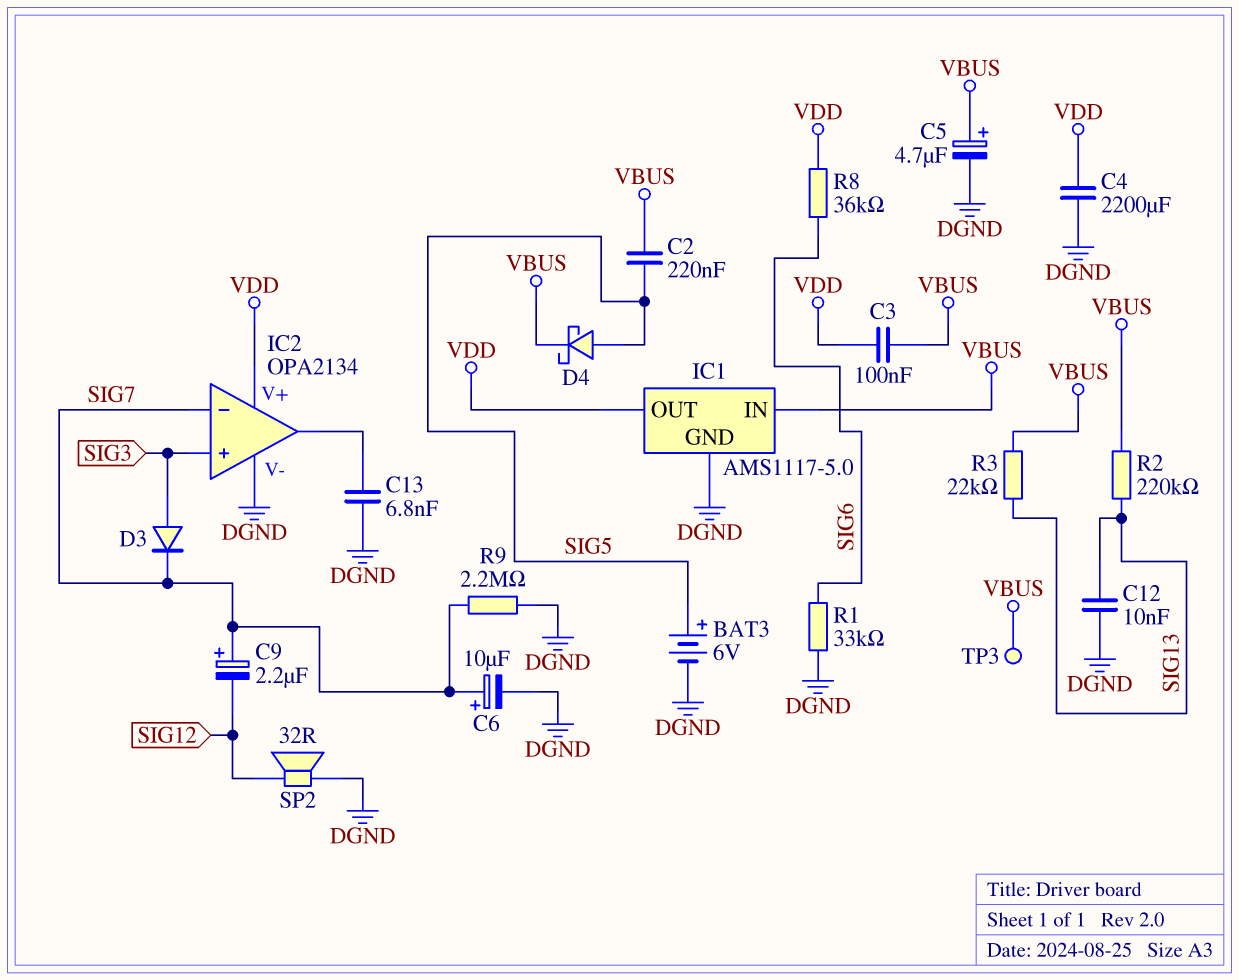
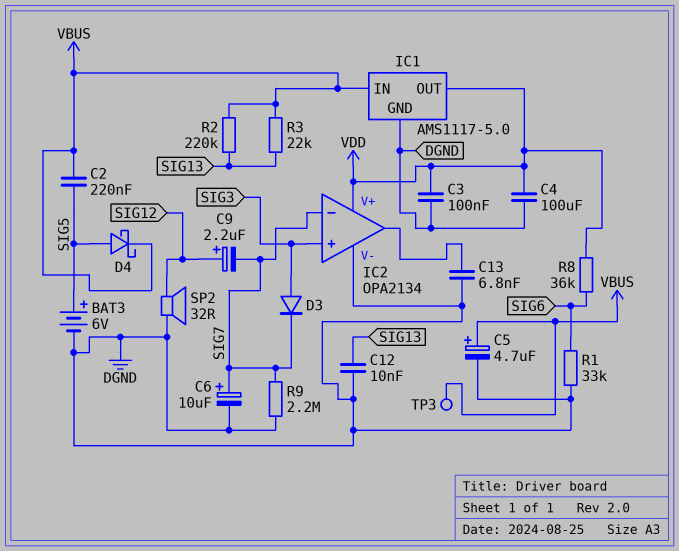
C3: 100nF (VBUS, VDD) -> 100nF (DGND, VDD)
C4: 2200uF (DGND, VDD) -> 100uF (DGND, VDD)
C9: 2.2uF (plus SIG7, minus SIG12) -> 2.2uF (plus SIG12, minus SIG7)

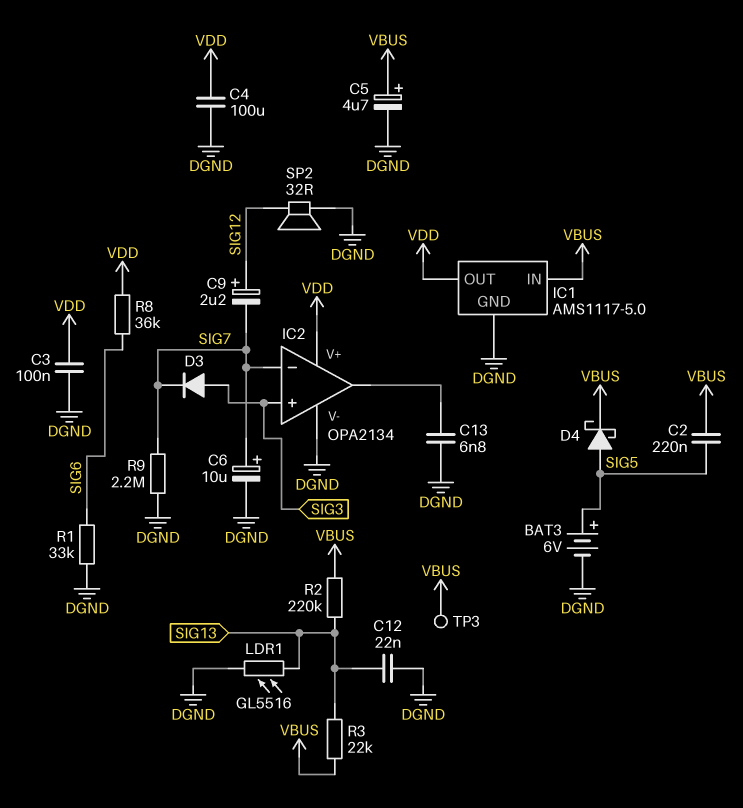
C12: 10nF (DGND, SIG13) -> 22nF (DGND, SIG13)
LDR1: none -> GL5516 (DGND, SIG13)

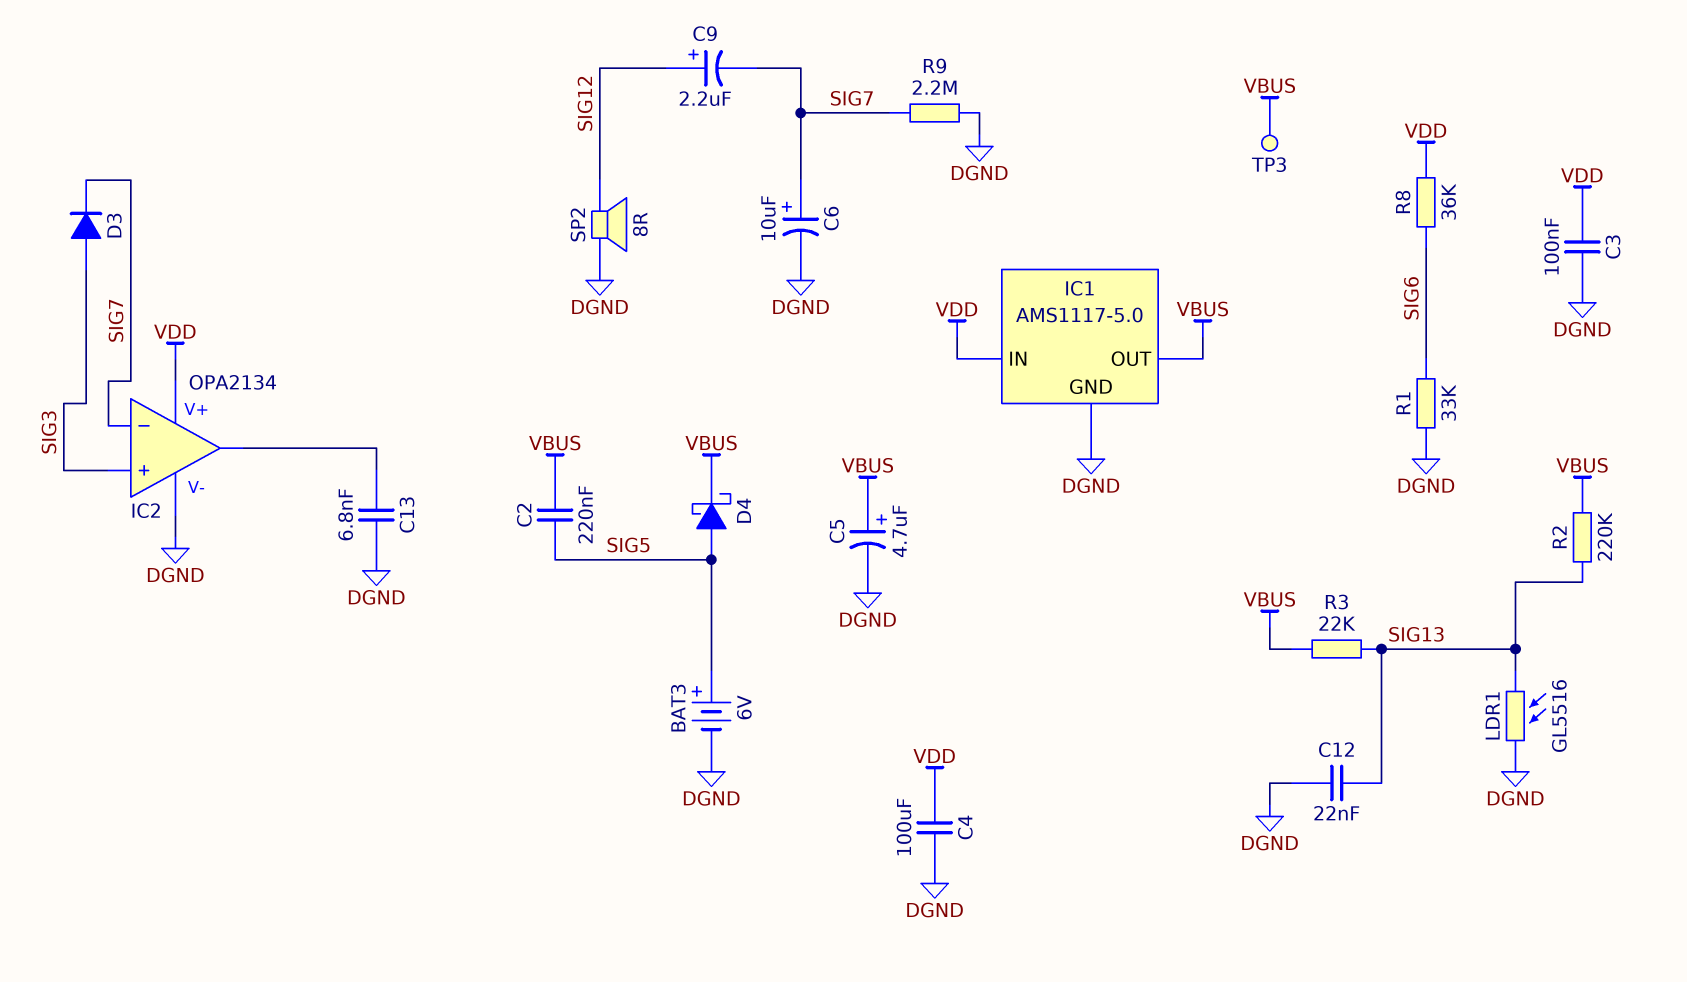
IC1 pin IN: VBUS -> VDD
IC1 pin OUT: VDD -> VBUS
SP2: speaker 32R (DGND, SIG12) -> speaker 8R (DGND, SIG12)

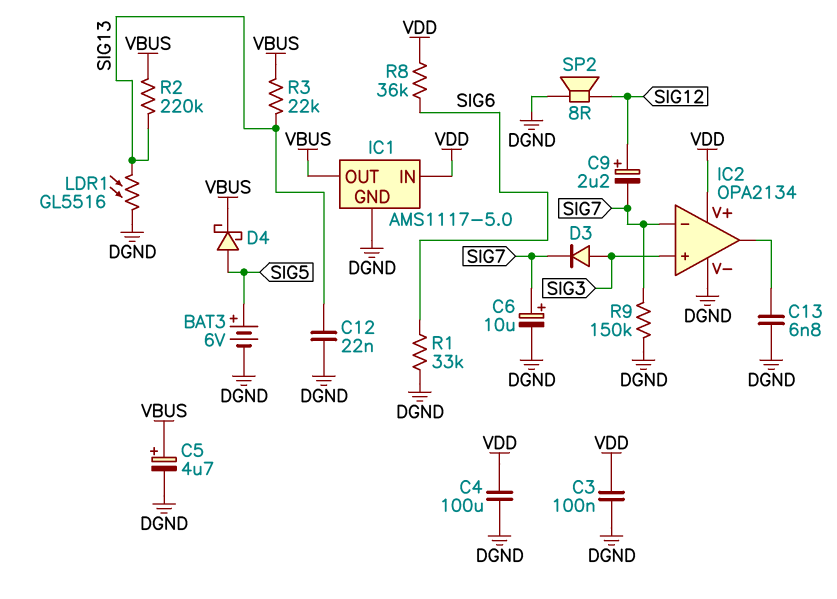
C2: 220nF (SIG5, VBUS) -> none
R9: 2.2M (DGND, SIG7) -> 150k (DGND, SIG7)
TP3: test point (VBUS) -> none

